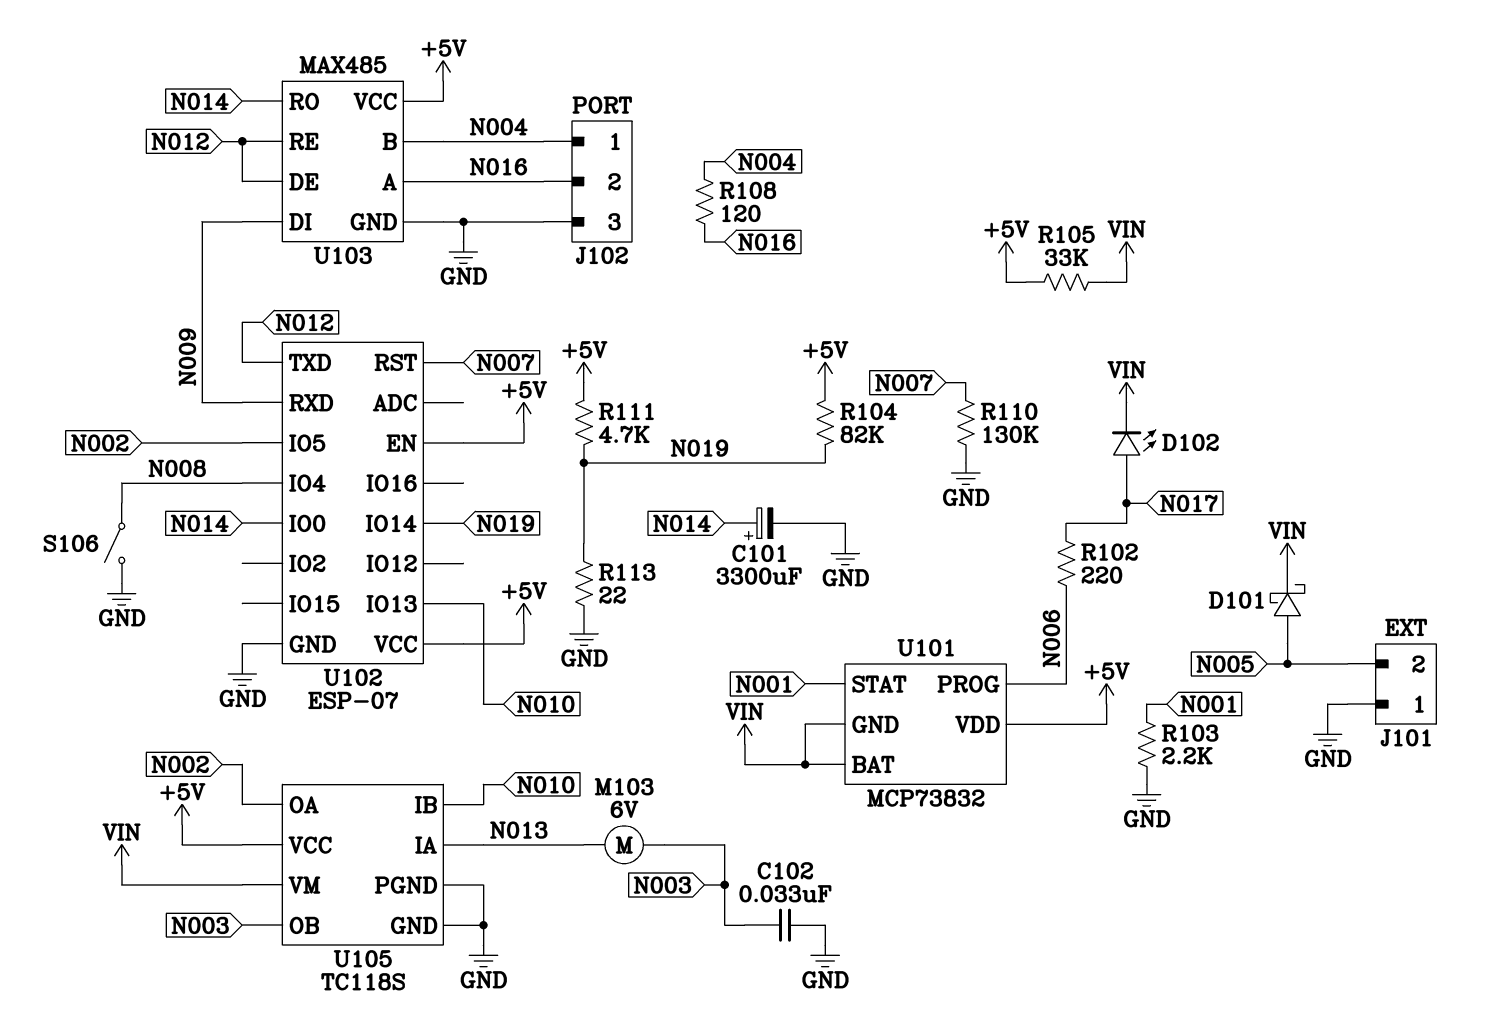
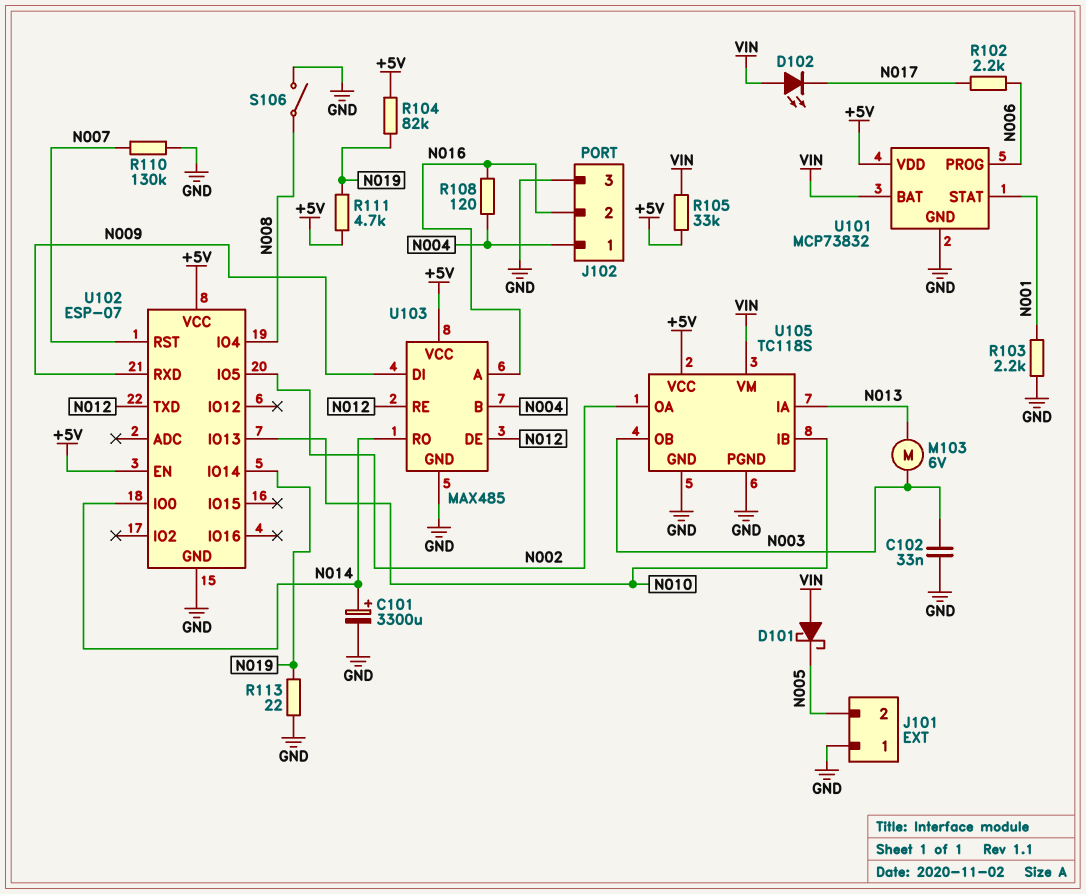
D101: schottky (A N005, K VIN) -> schottky (A VIN, K N005)
D102: LED (A N017, K VIN) -> LED (A VIN, K N017)
R102: 220 (N006, N017) -> 2.2k (N006, N017)
U101 pin GND: VIN -> GND

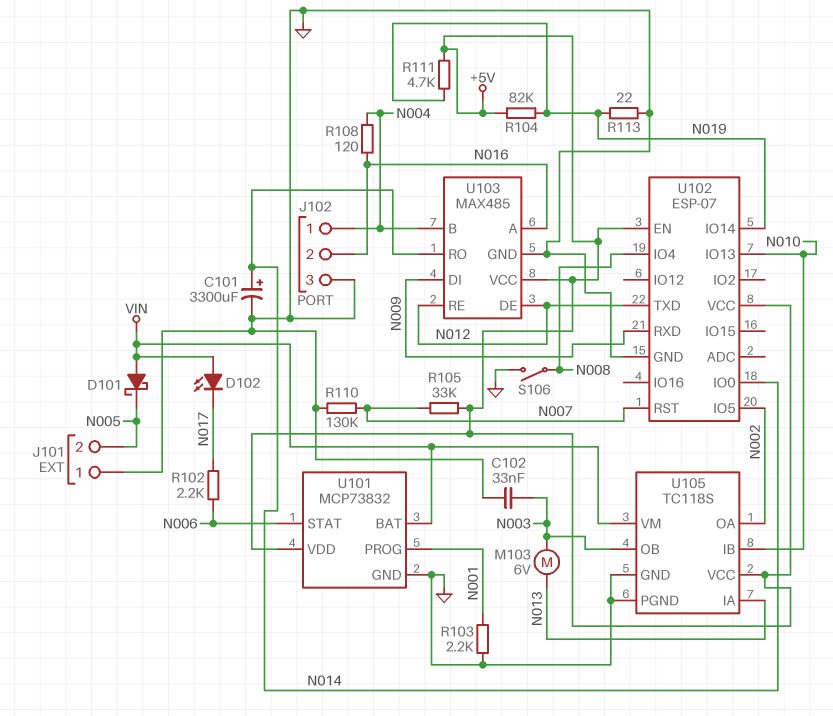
R105: 33k (+5V, VIN) -> 33k (+5V, N007)
U101 pin PROG: N006 -> N001
U101 pin STAT: N001 -> N006

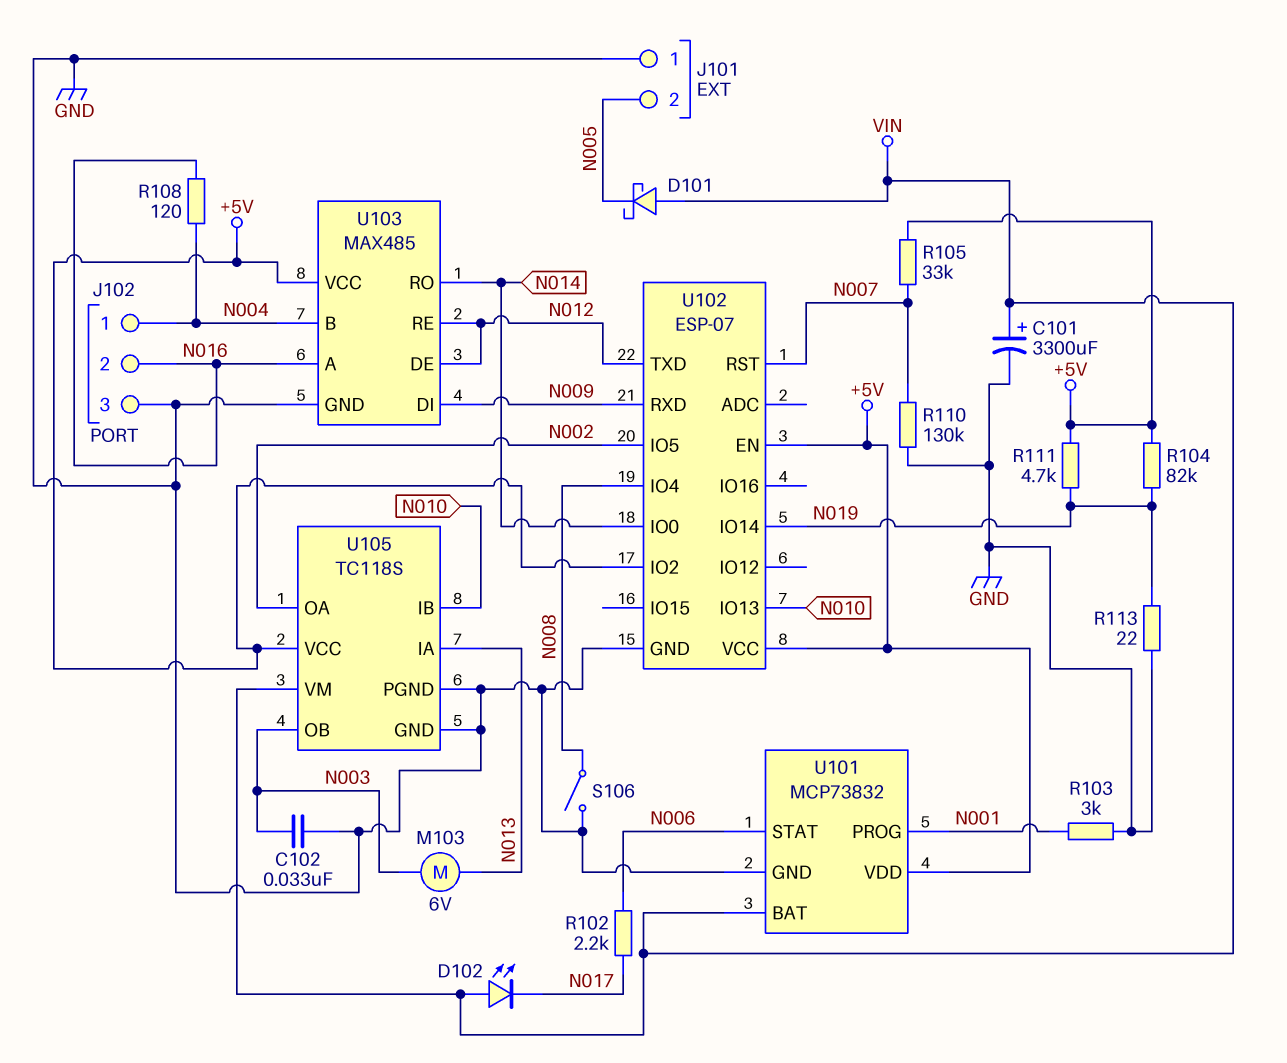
C101: 3300uF (plus N014, minus GND) -> 3300uF (plus VIN, minus GND)
R103: 2.2k (GND, N001) -> 3k (GND, N001)
U102 pin IO2: none -> +5V

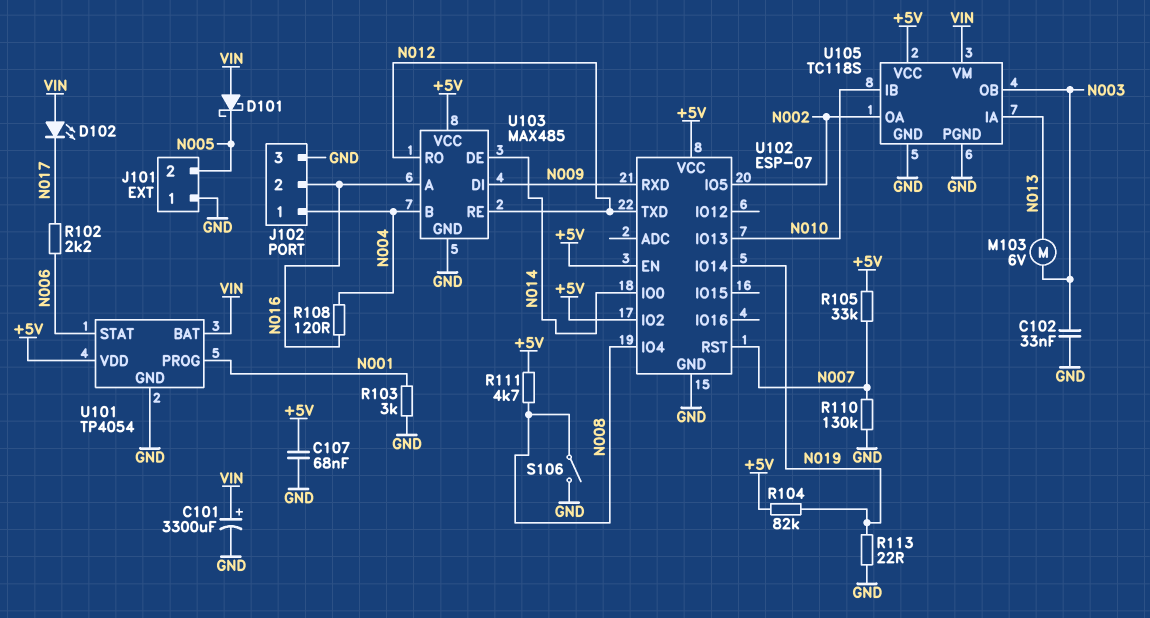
C107: none -> 68nF (+5V, GND)
R111: 4.7k (+5V, N019) -> 4.7k (+5V, N008)
U101: MCP73832 -> TP4054
U103 pin DE: N012 -> N014
U103 pin RO: N014 -> N012

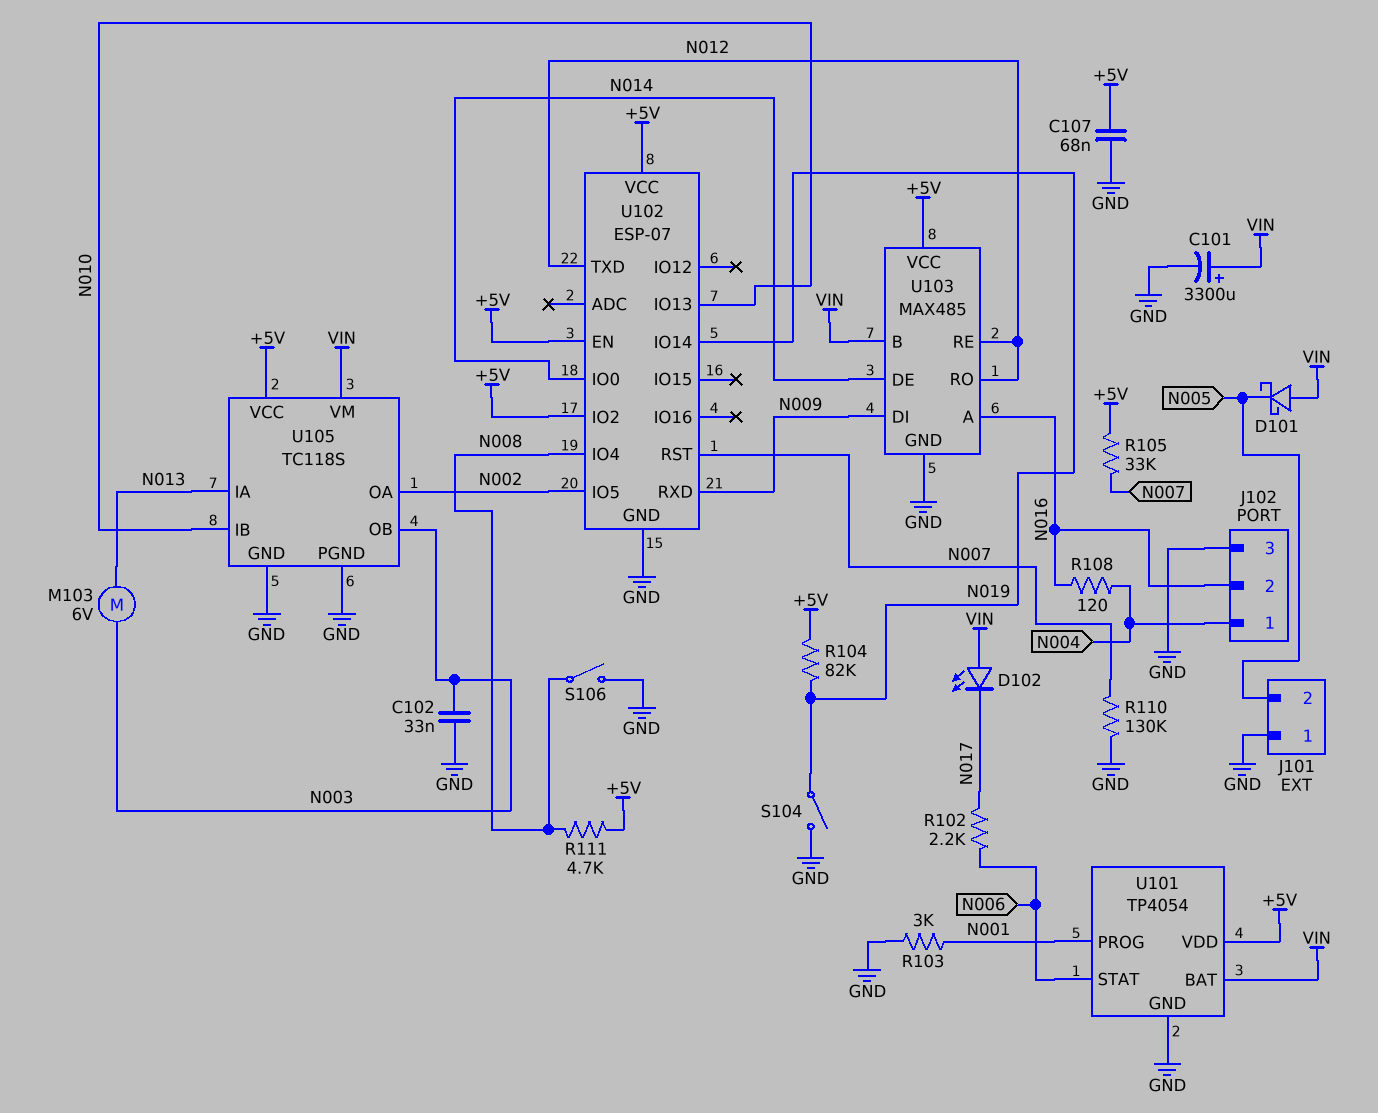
R113: 22 (GND, N019) -> none
S104: none -> switch (GND, N019)
U103 pin B: N004 -> VIN

